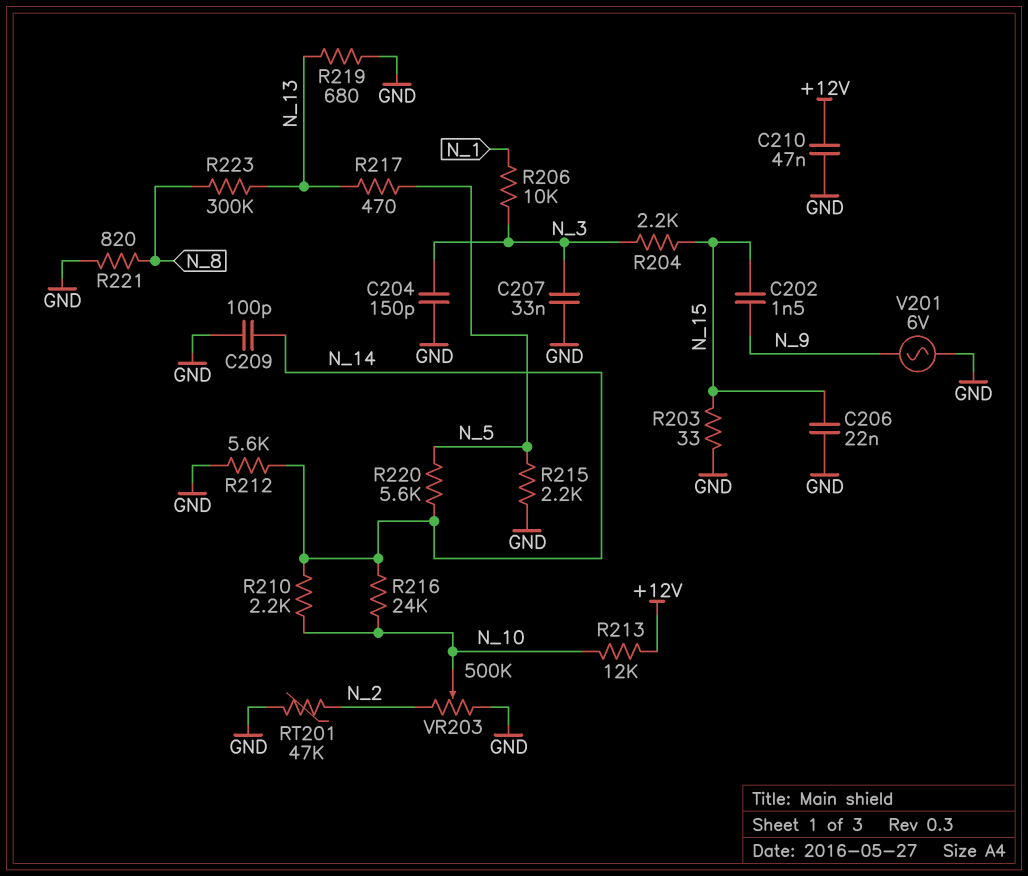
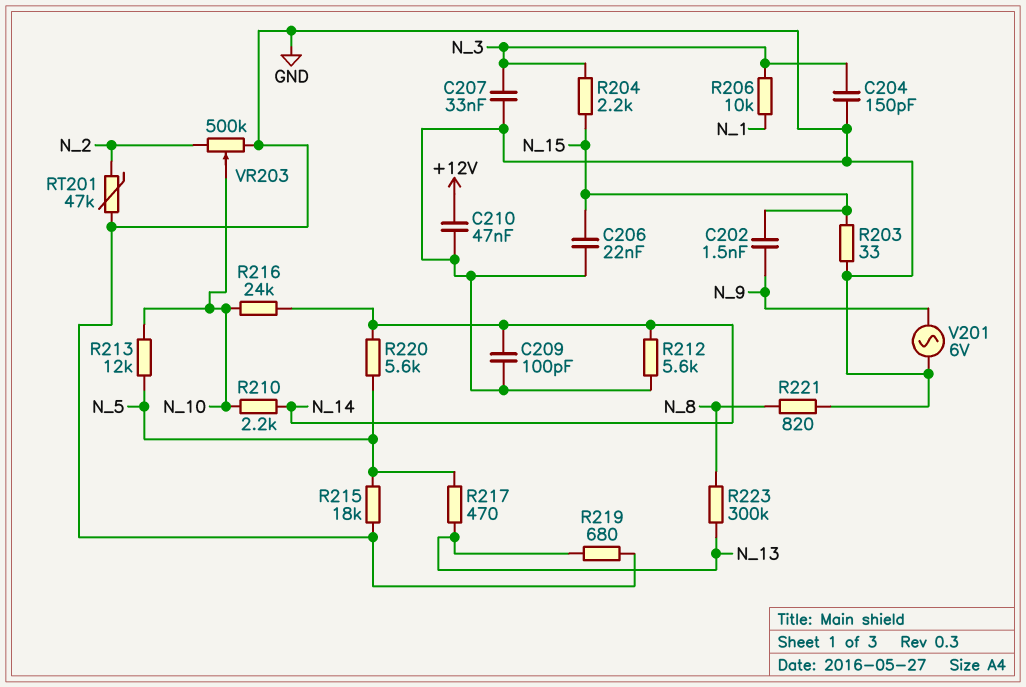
R213: 12k (+12V, N_10) -> 12k (N_5, N_10)
R215: 2.2k (GND, N_5) -> 18k (GND, N_5)

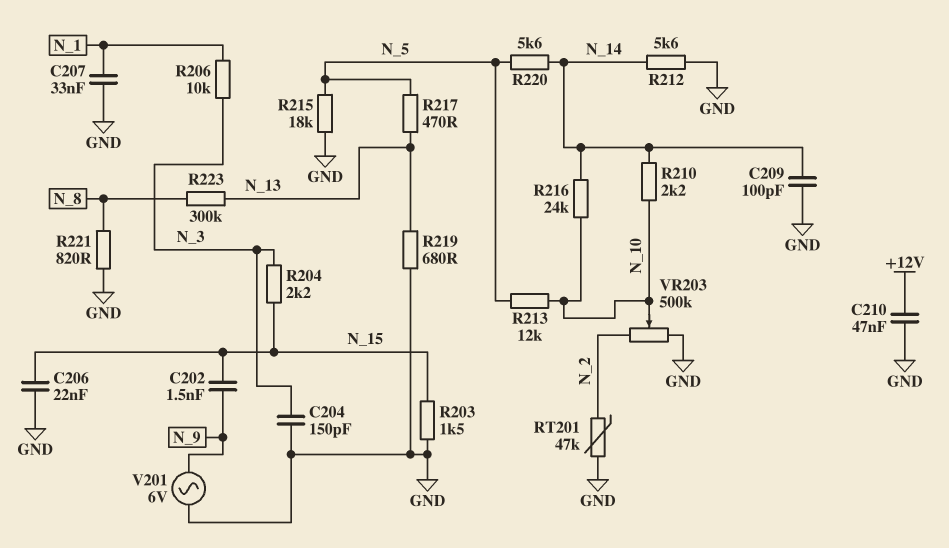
C207: 33nF (GND, N_3) -> 33nF (GND, N_1)
R203: 33 (GND, N_15) -> 1.5k (GND, N_15)

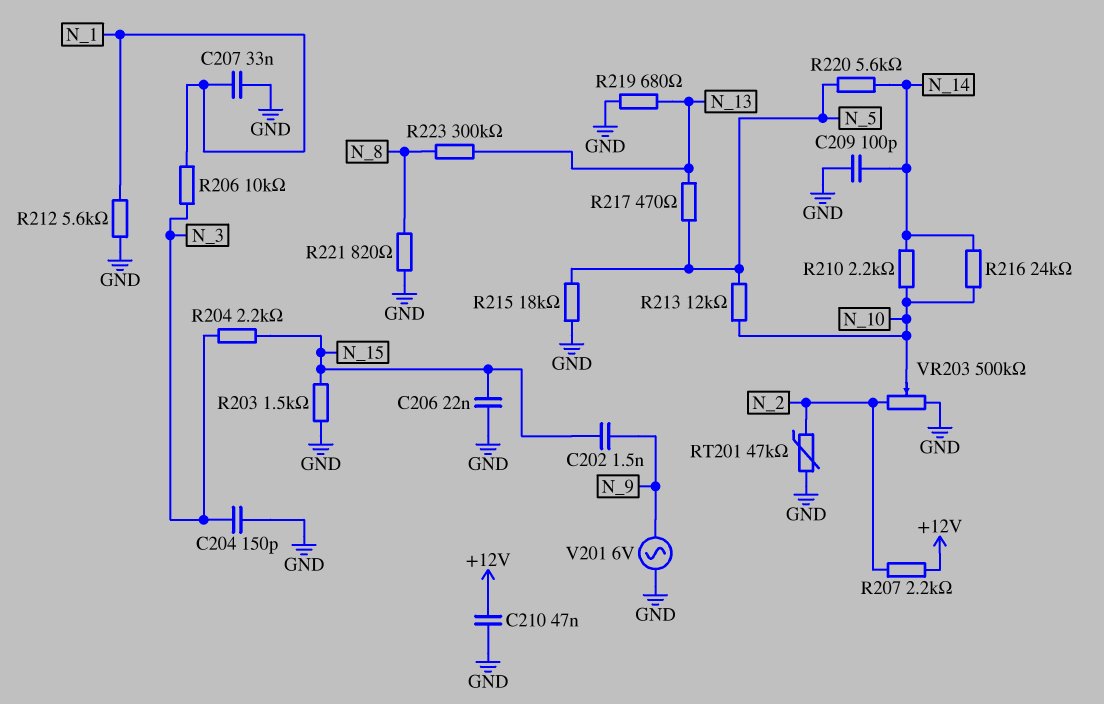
R207: none -> 2.2k (+12V, N_2)
R212: 5.6k (GND, N_14) -> 5.6k (GND, N_1)

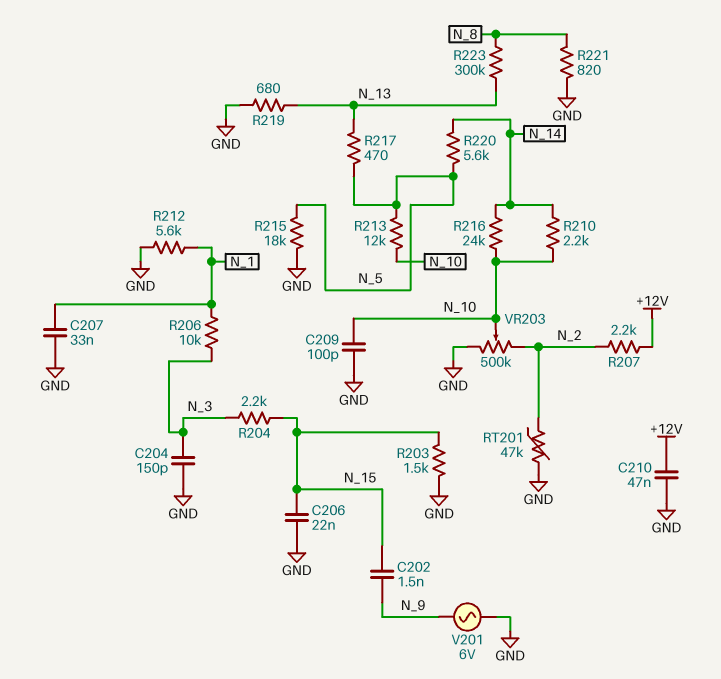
C209: 100pF (GND, N_14) -> 100pF (GND, N_10)

